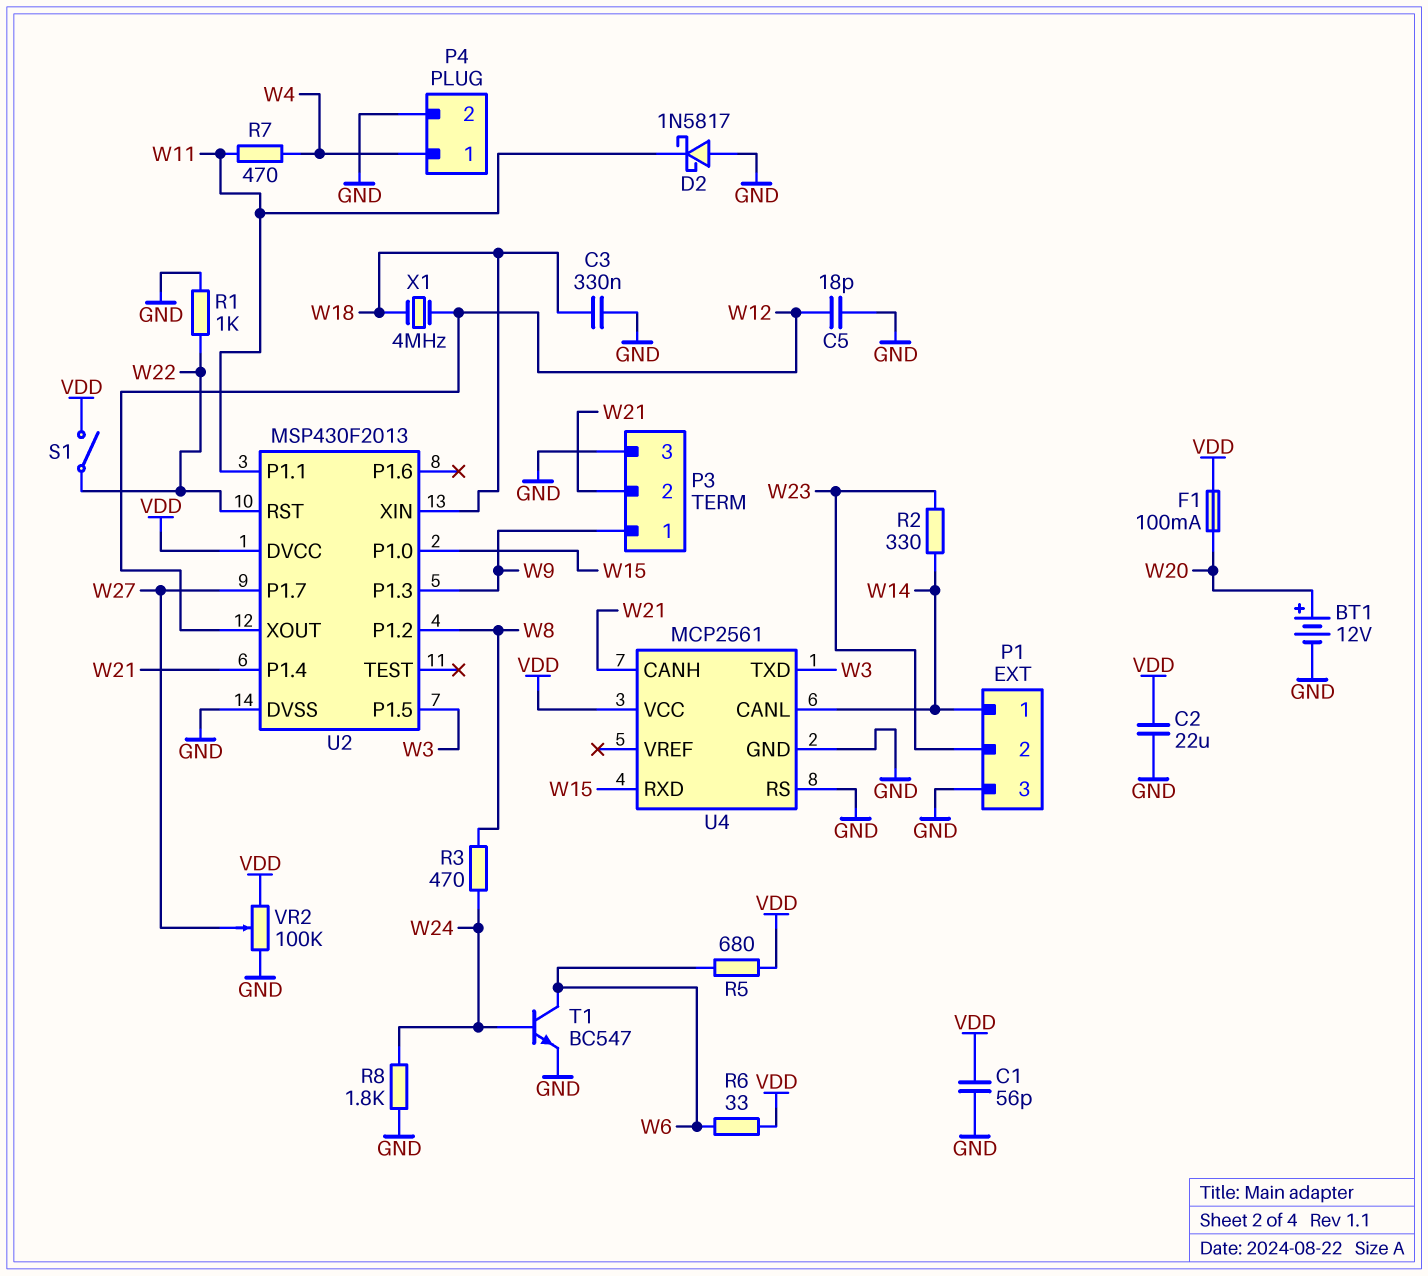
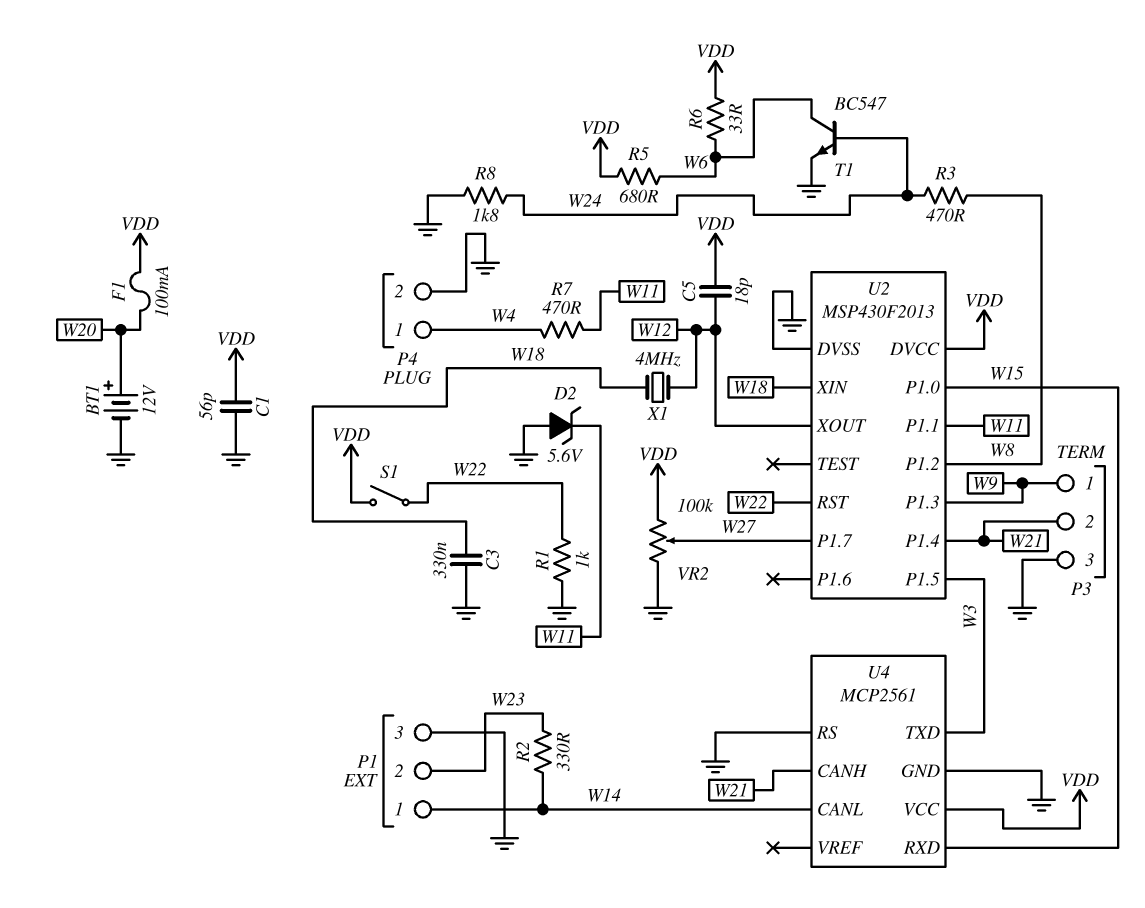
C2: 22uF (GND, VDD) -> none
C5: 18pF (GND, W12) -> 18pF (VDD, W12)
D2: schottky 1N5817 (A GND, K W11) -> zener 5.6V (A GND, K W11)

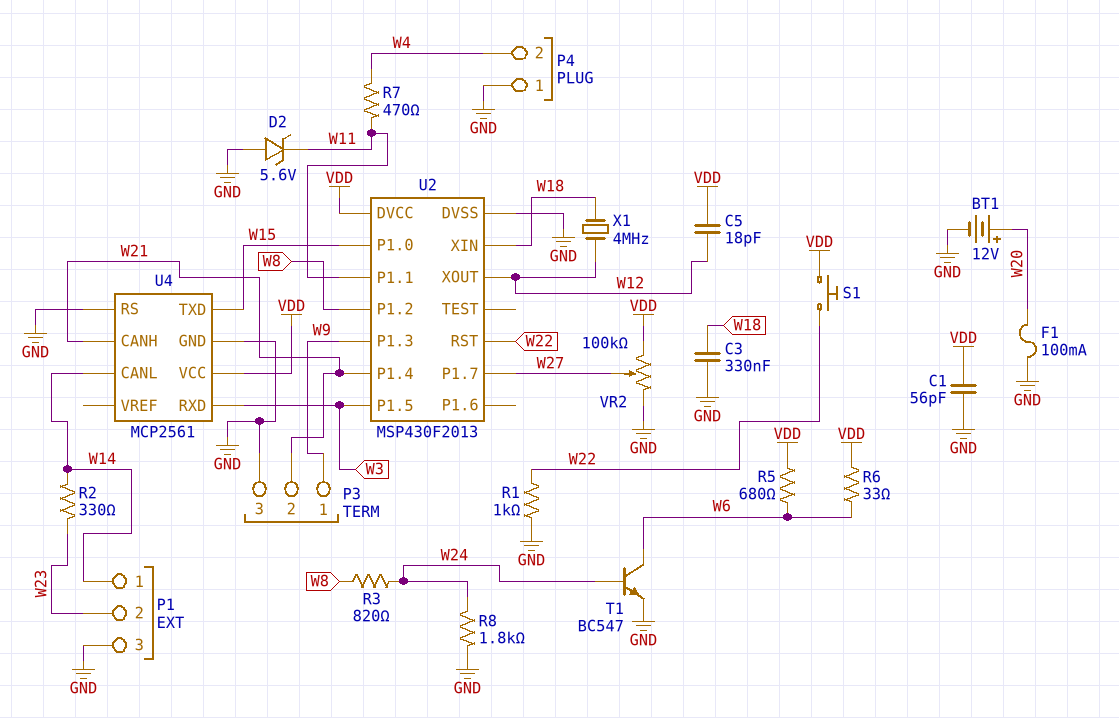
F1: 100mA (VDD, W20) -> 100mA (GND, W20)
P4 pin 1: W4 -> GND
P4 pin 2: GND -> W4
R3: 470 (W8, W24) -> 820 (W8, W24)
S1: switch (VDD, W22) -> button (VDD, W22)
U4 pin RXD: W15 -> W3
U4 pin TXD: W3 -> W15

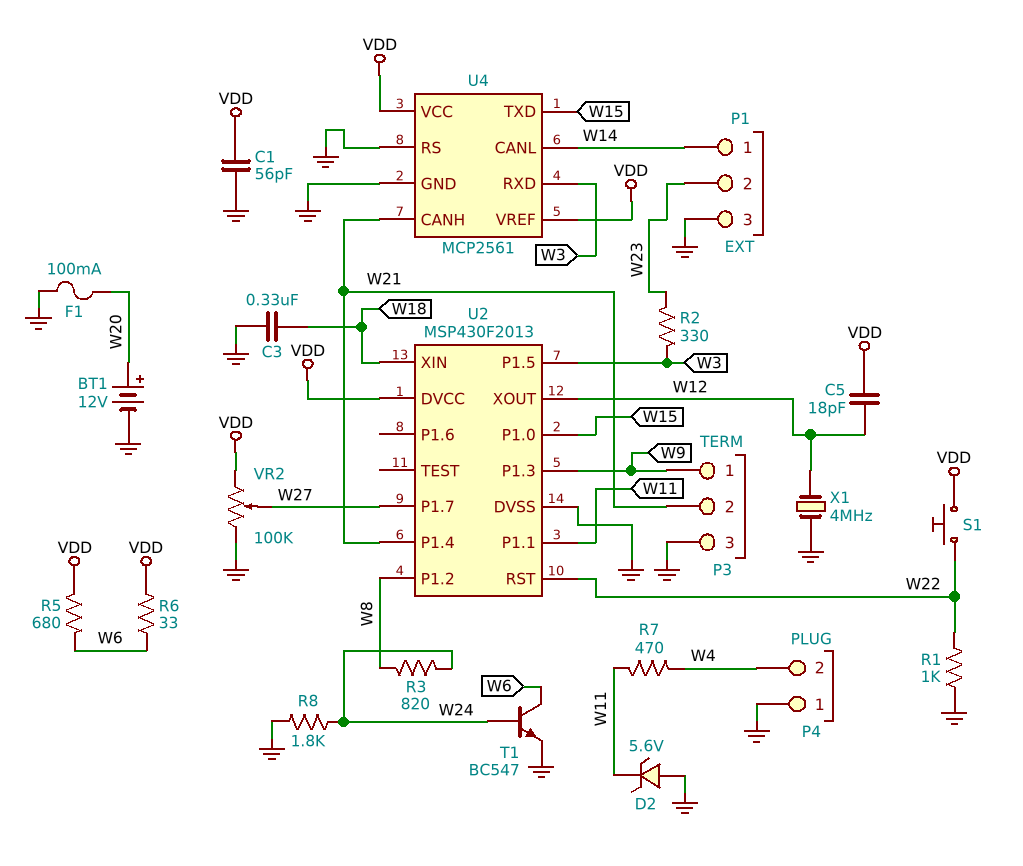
R2: 330 (W14, W23) -> 330 (W3, W23)
U4 pin VREF: none -> VDD
X1: 4MHz (W12, W18) -> 4MHz (GND, W12)

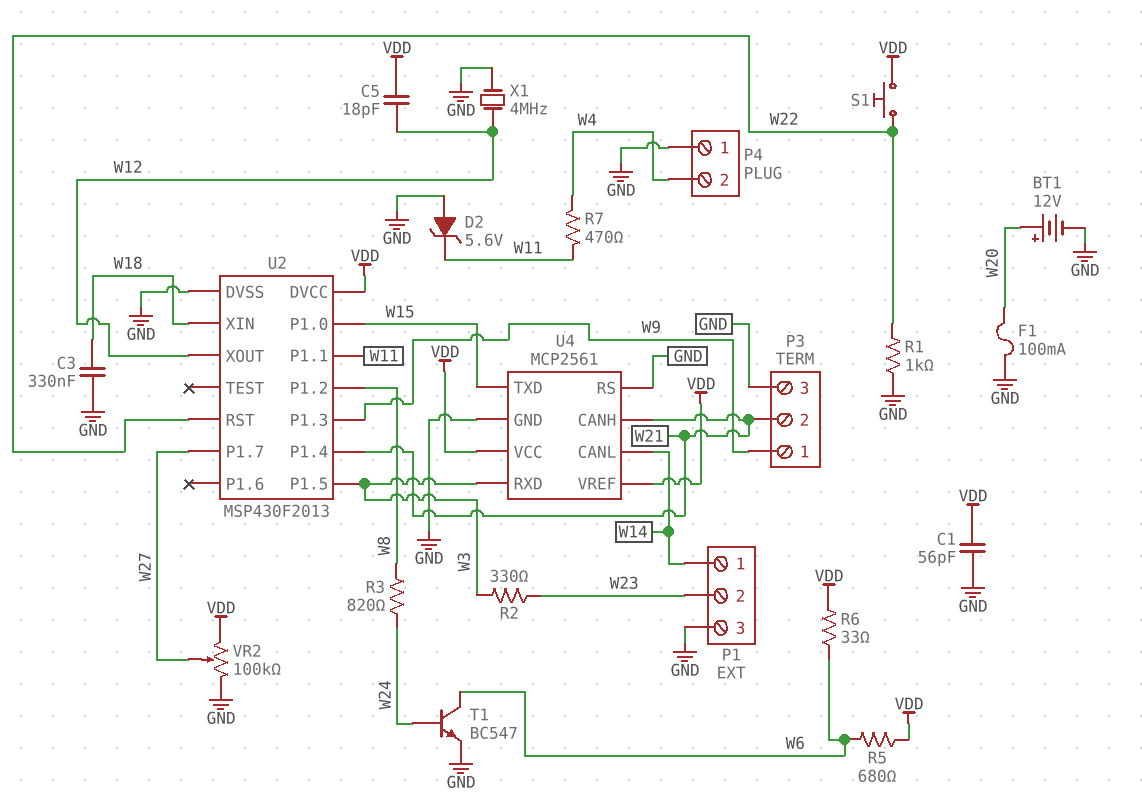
R8: 1.8k (GND, W24) -> none

